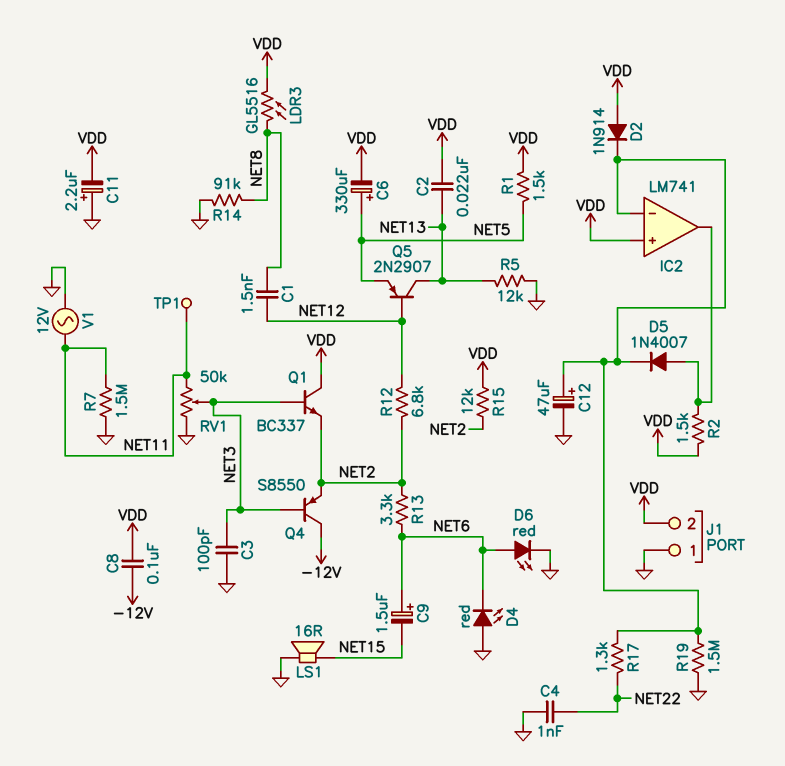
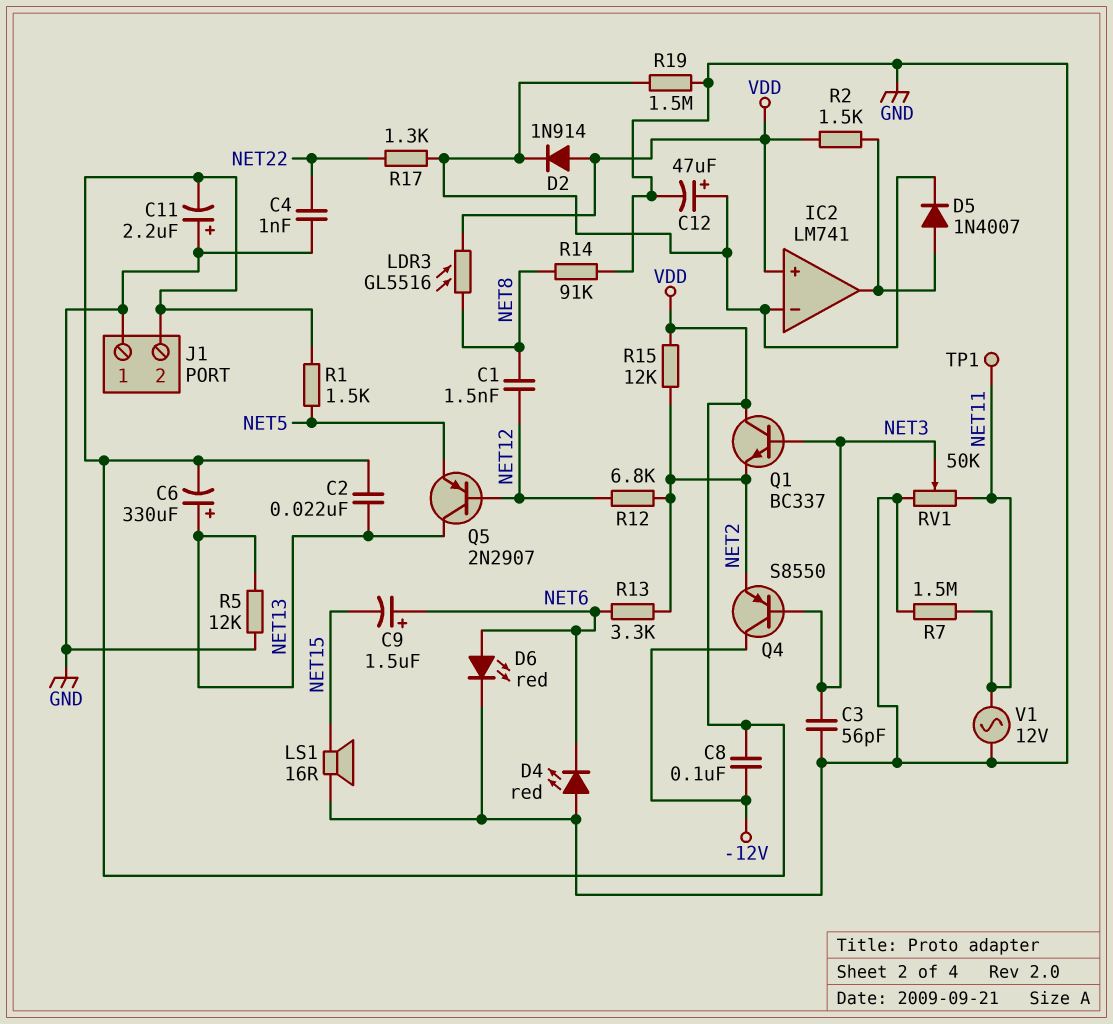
C3: 100pF (GND, NET3) -> 56pF (GND, NET3)
C6: 330uF (plus NET5, minus VDD) -> 330uF (plus NET13, minus VDD)

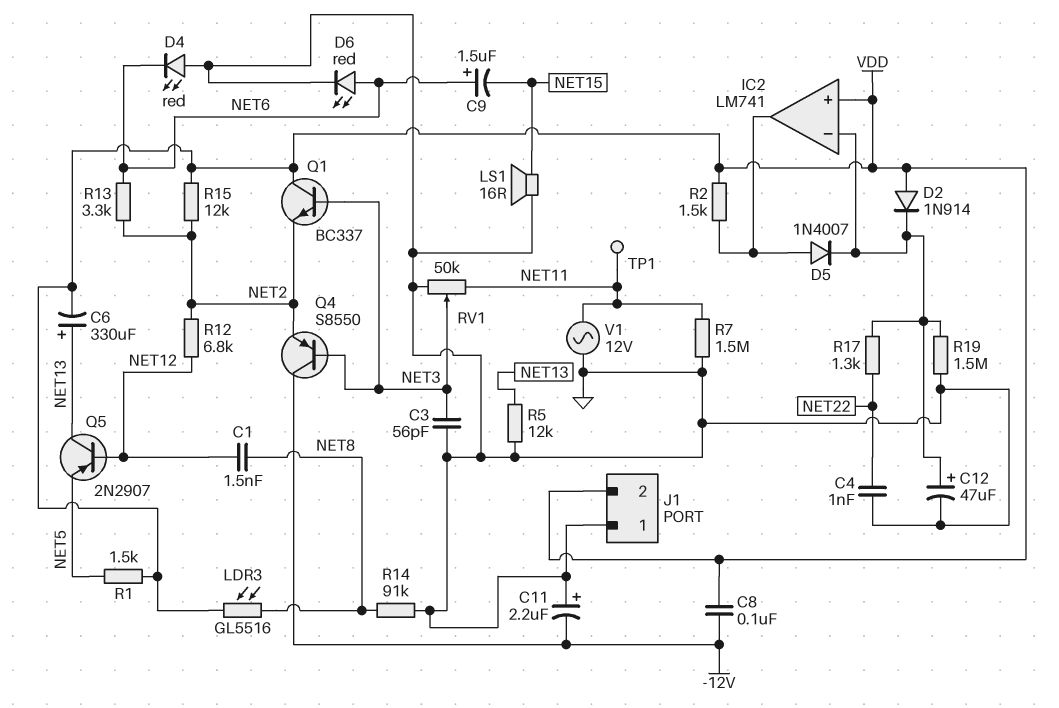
C2: 22nF (NET13, VDD) -> none
C11: 2.2uF (plus GND, minus VDD) -> 2.2uF (plus GND, minus -12V)

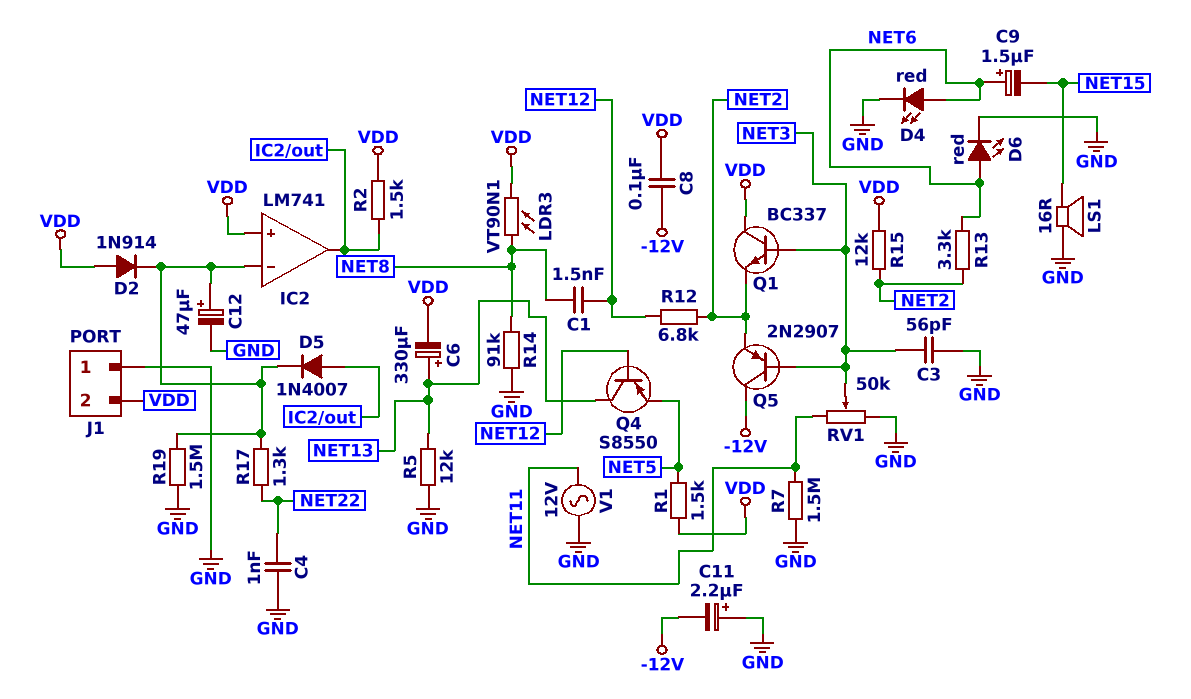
D4: LED red (A GND, K NET6) -> LED red (A NET6, K GND)
LDR3: GL5516 (NET8, VDD) -> VT90N1 (NET8, VDD)
Q4: PNP S8550 (B NET3, C -12V, E NET2) -> PNP S8550 (B NET12, C NET13, E NET5)
Q5: PNP 2N2907 (B NET12, C NET13, E NET5) -> PNP 2N2907 (B NET3, C -12V, E NET2)
TP1: test point (NET11) -> none

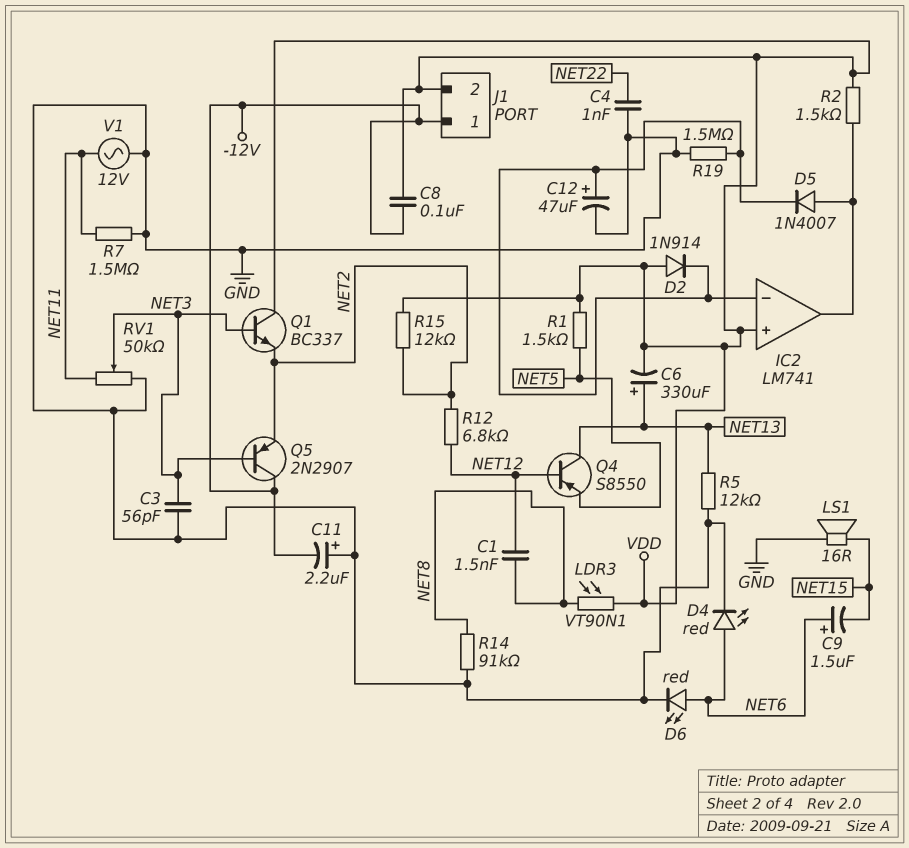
J1 pin 1: GND -> -12V
R13: 3.3k (NET2, NET6) -> none
R17: 1.3k (IC2/in-, NET22) -> none

